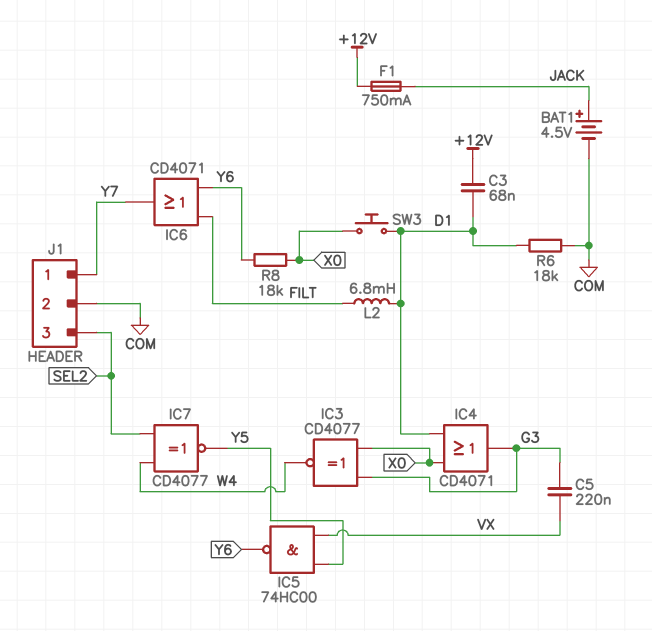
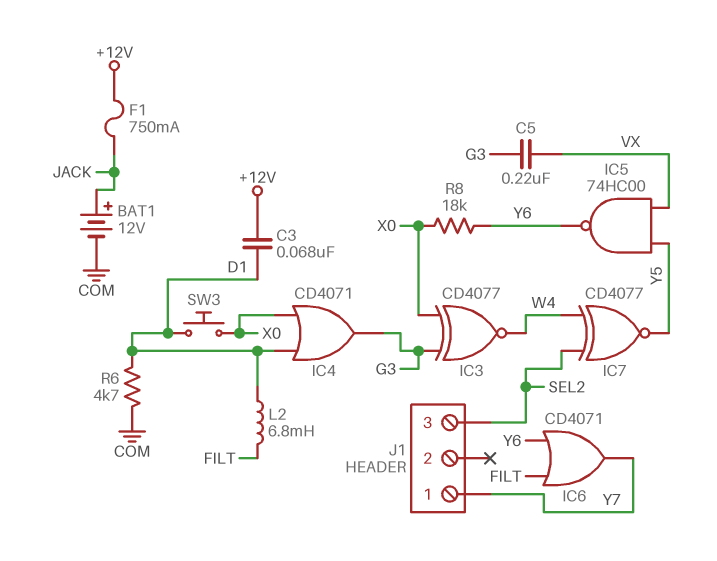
BAT1: 4.5V (plus JACK, minus COM) -> 12V (plus JACK, minus COM)
J1 pin 2: COM -> none
R6: 18k (COM, D1) -> 4.7k (COM, D1)

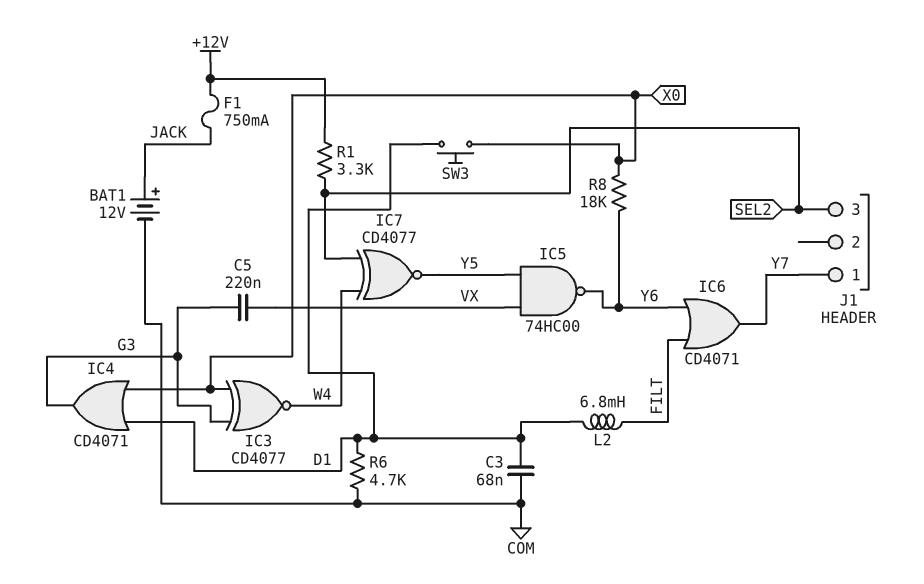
C3: 68nF (+12V, D1) -> 68nF (COM, D1)
R1: none -> 3.3k (+12V, SEL2)

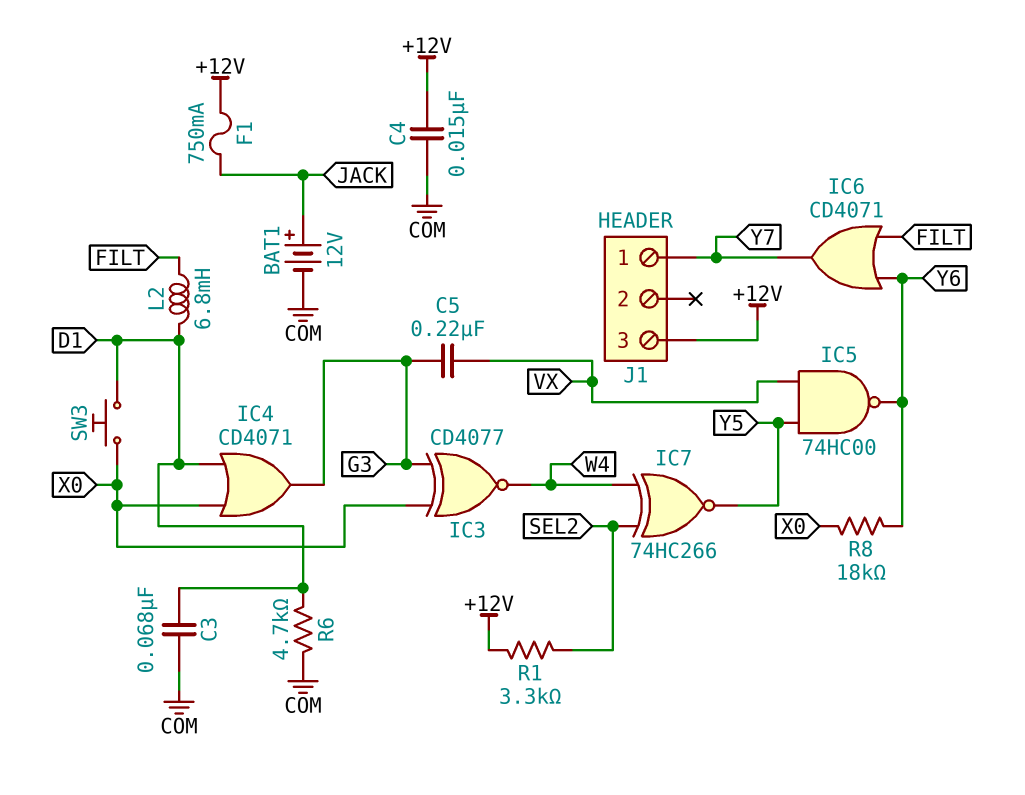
C4: none -> 15nF (+12V, COM)
IC7: XNOR CD4077 (in SEL2, in W4, out Y5) -> XNOR 74HC266 (in SEL2, in W4, out Y5)
J1 pin 3: SEL2 -> +12V

